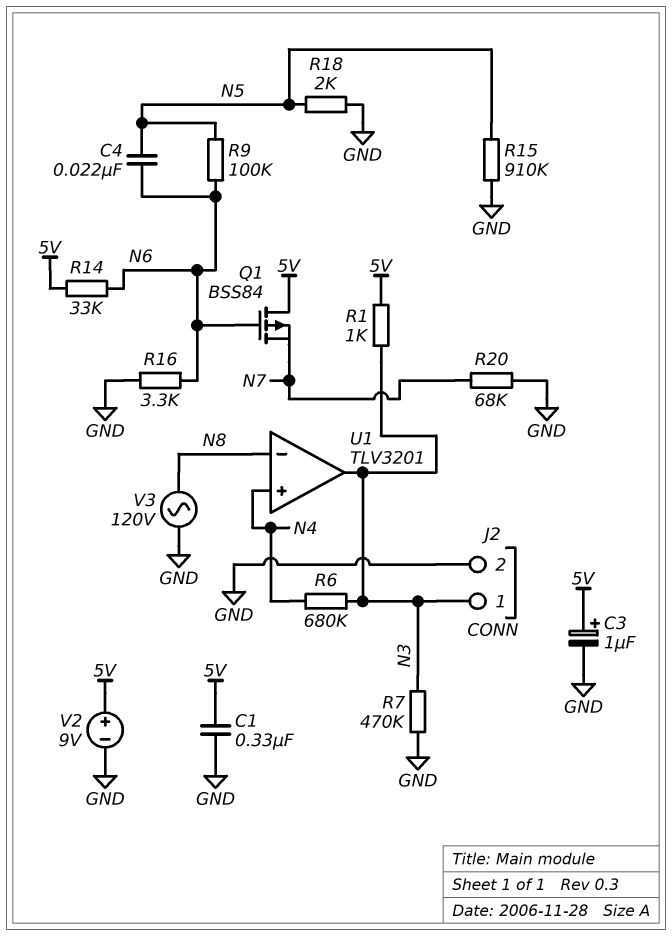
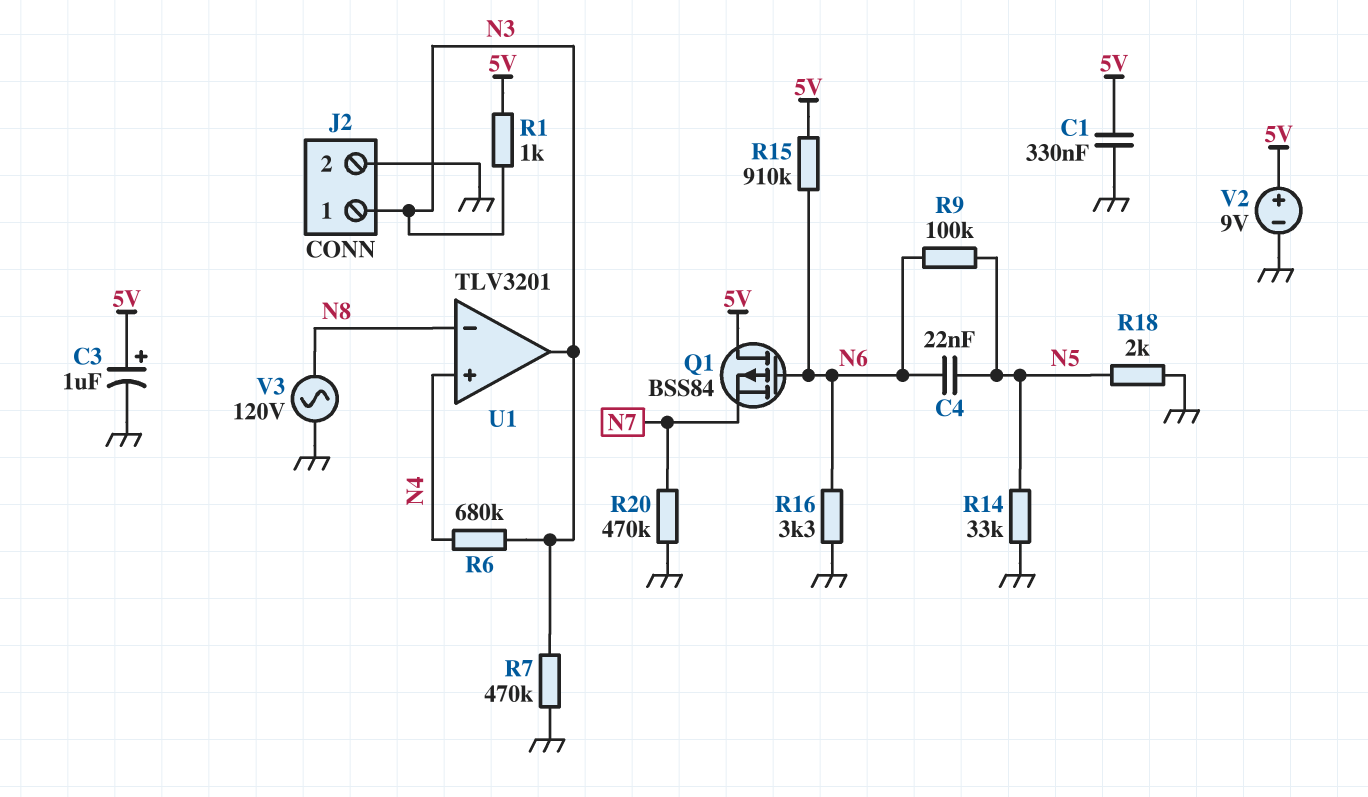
R14: 33k (5V, N6) -> 33k (GND, N5)
R15: 910k (GND, N5) -> 910k (5V, N6)
R20: 68k (GND, N7) -> 470k (GND, N7)

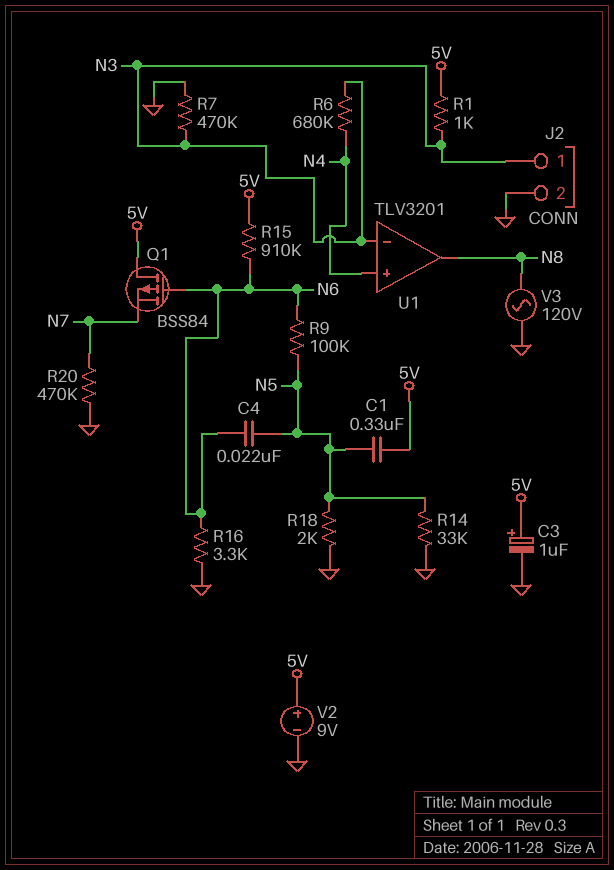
C1: 330nF (5V, GND) -> 330nF (5V, N5)
U1 pin in-: N8 -> N3
U1 pin out: N3 -> N8

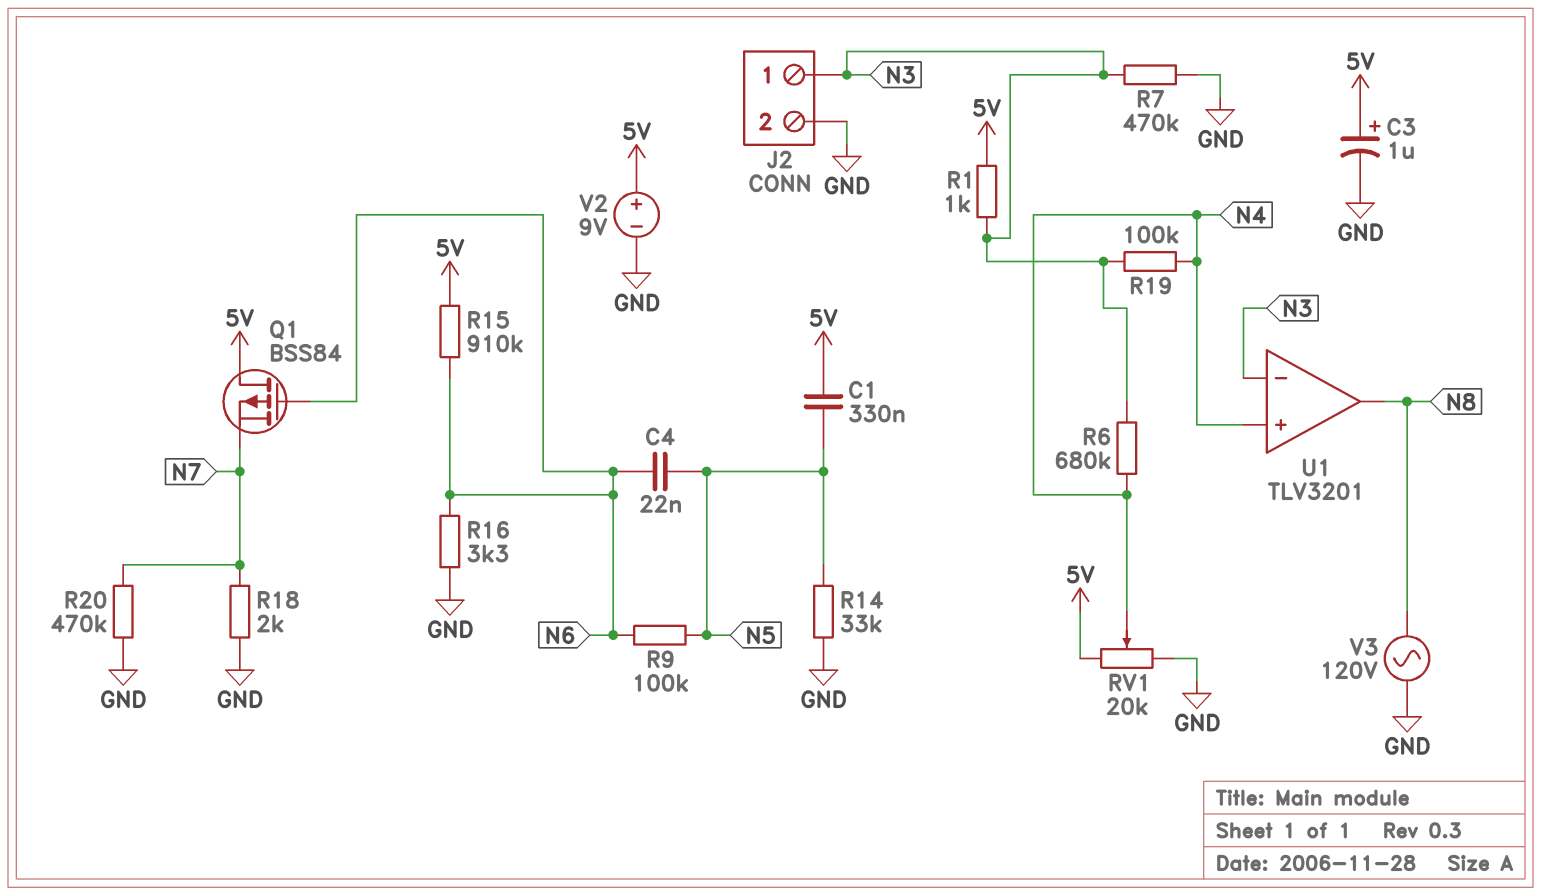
R18: 2k (GND, N5) -> 2k (GND, N7)
R19: none -> 100k (N3, N4)
RV1: none -> 20k (5V, GND, wiper N4)

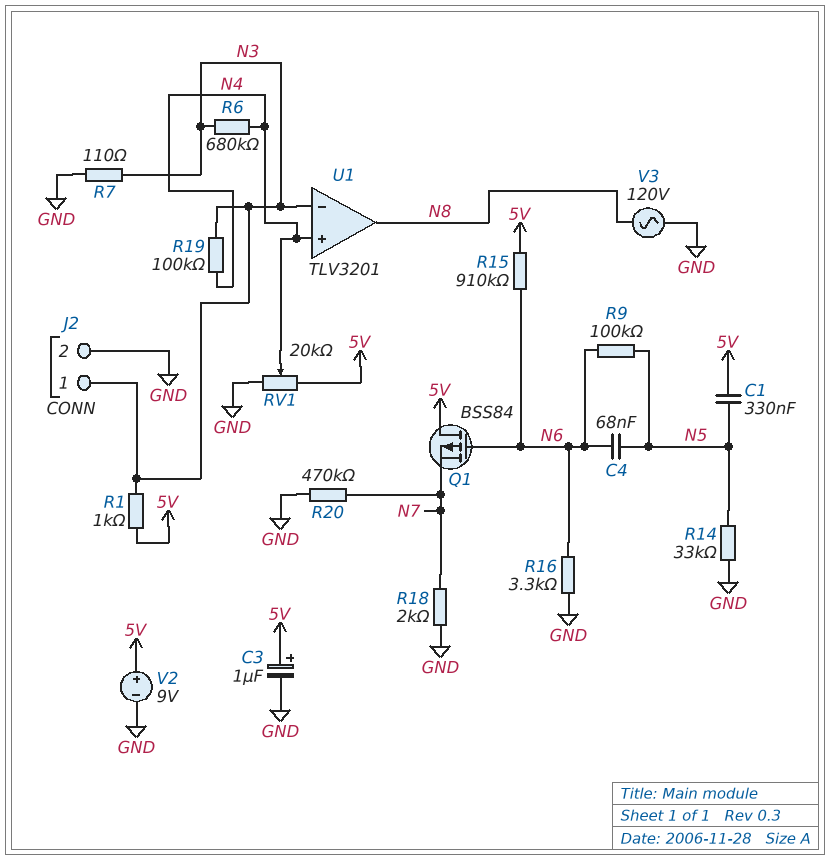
C4: 22nF (N5, N6) -> 68nF (N5, N6)
R7: 470k (GND, N3) -> 110 (GND, N3)

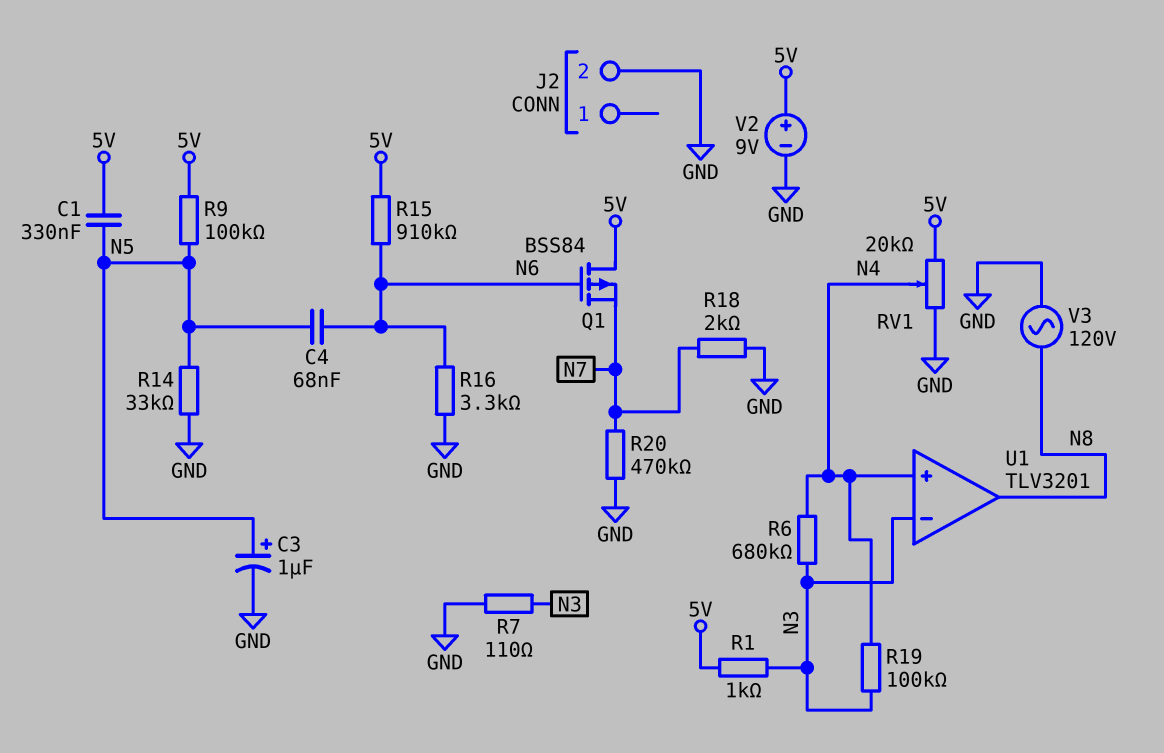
C3: 1uF (plus 5V, minus GND) -> 1uF (plus N5, minus GND)
J2 pin 1: N3 -> none
R9: 100k (N5, N6) -> 100k (5V, N5)

